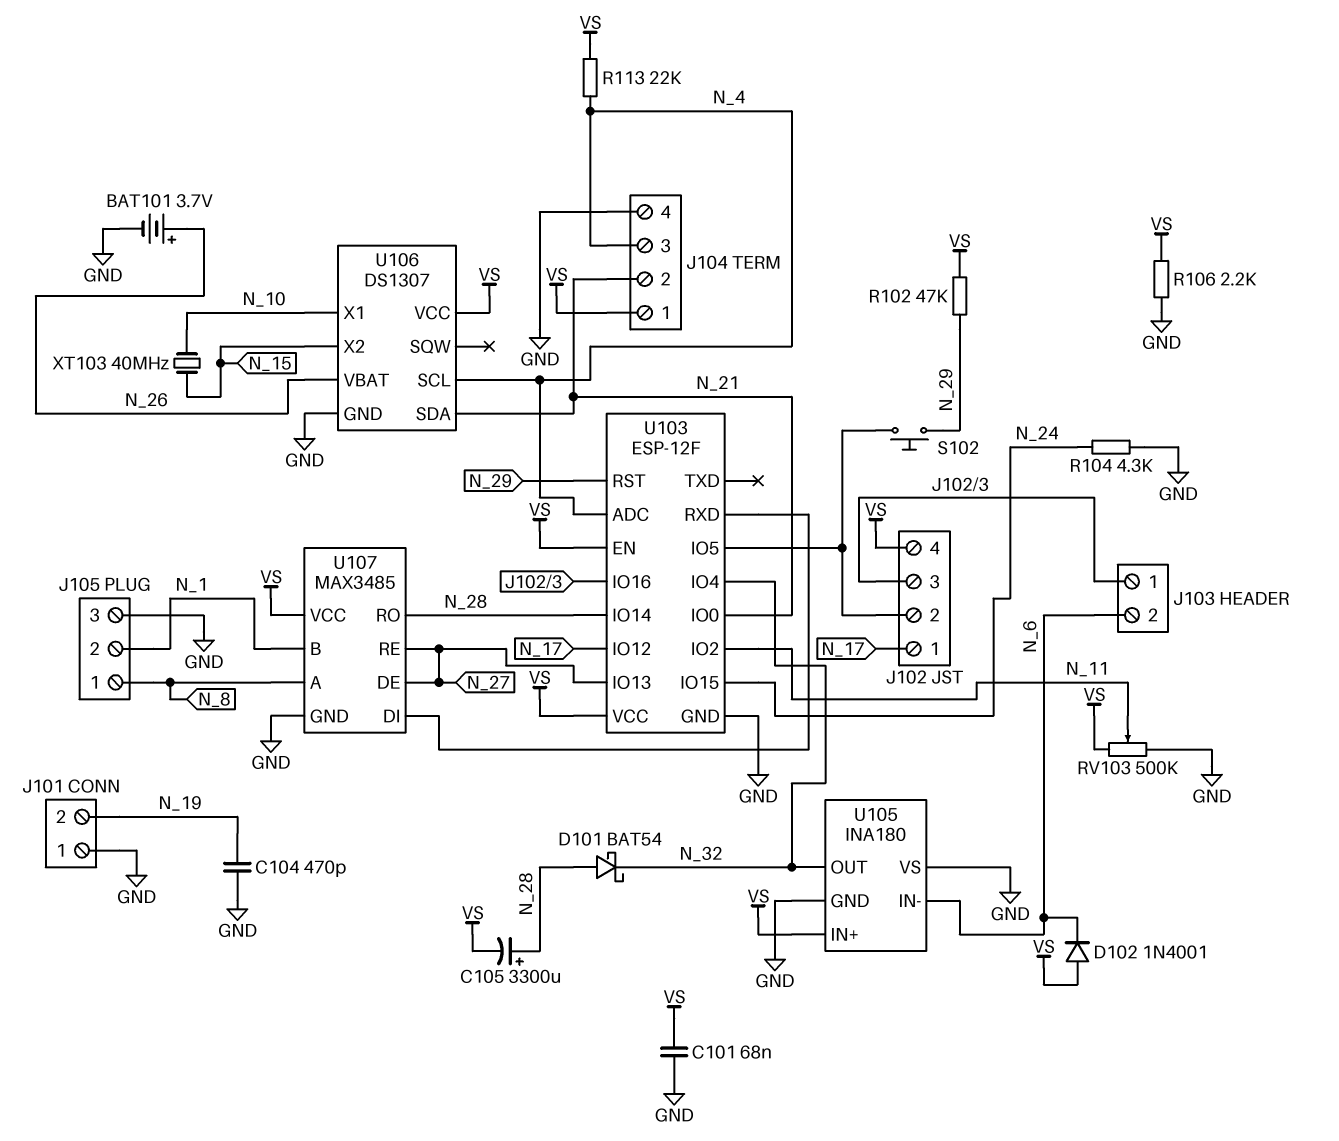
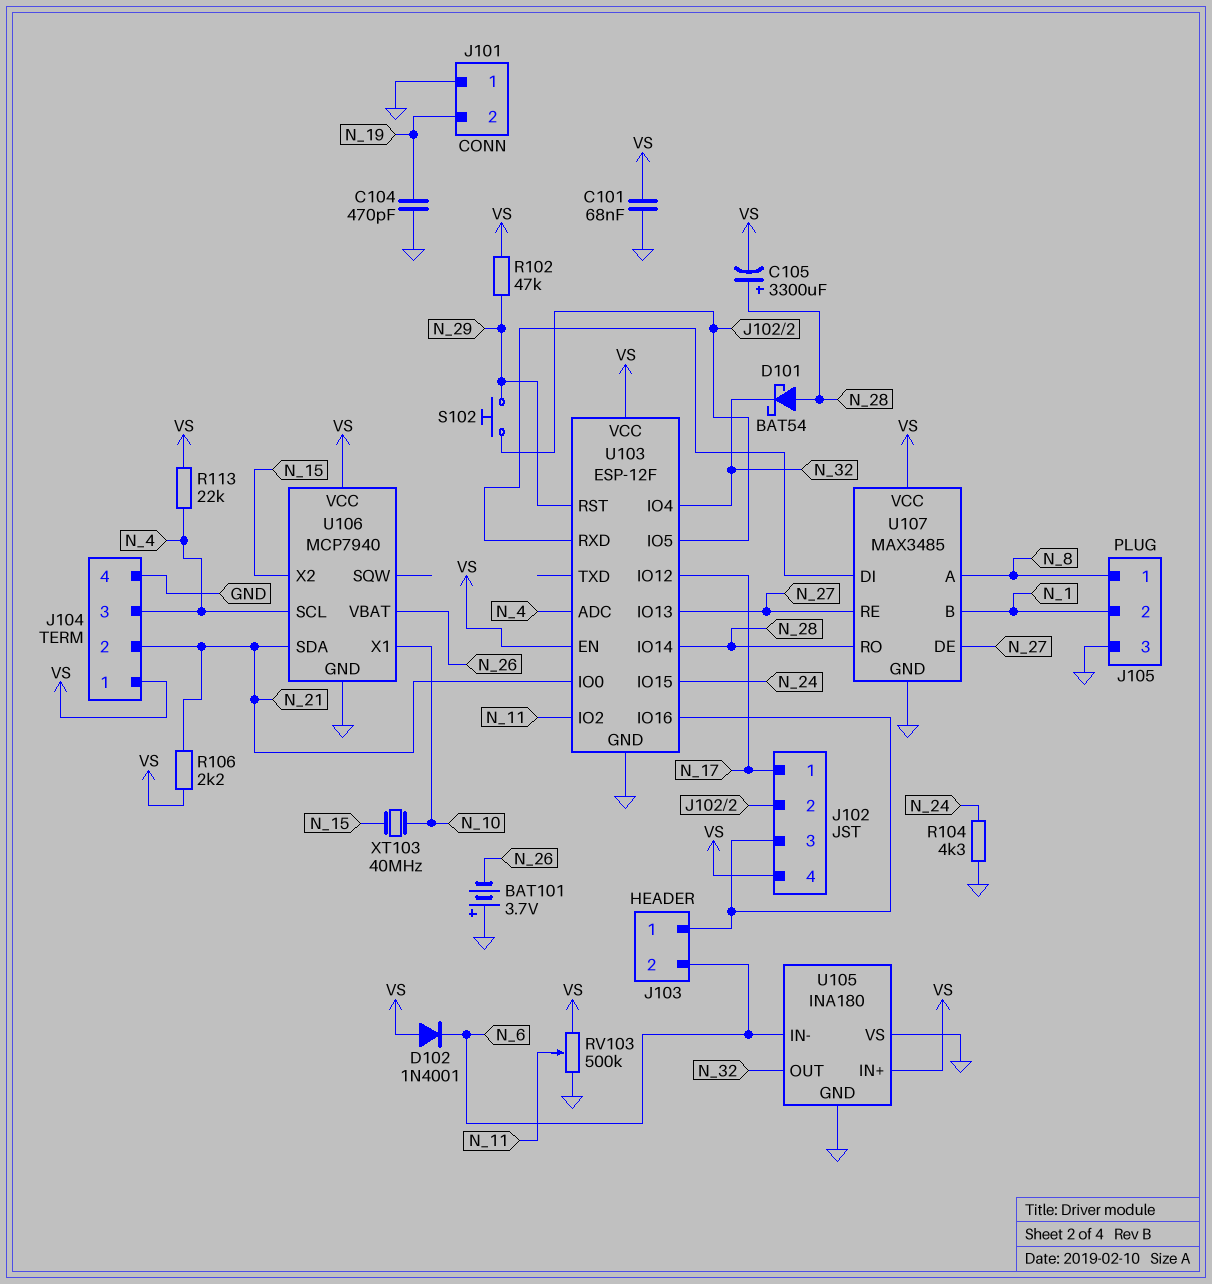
BAT101: 3.7V (plus N_26, minus GND) -> 3.7V (plus GND, minus N_26)
R106: 2.2k (GND, VS) -> 2.2k (N_21, VS)
U106: DS1307 -> MCP7940

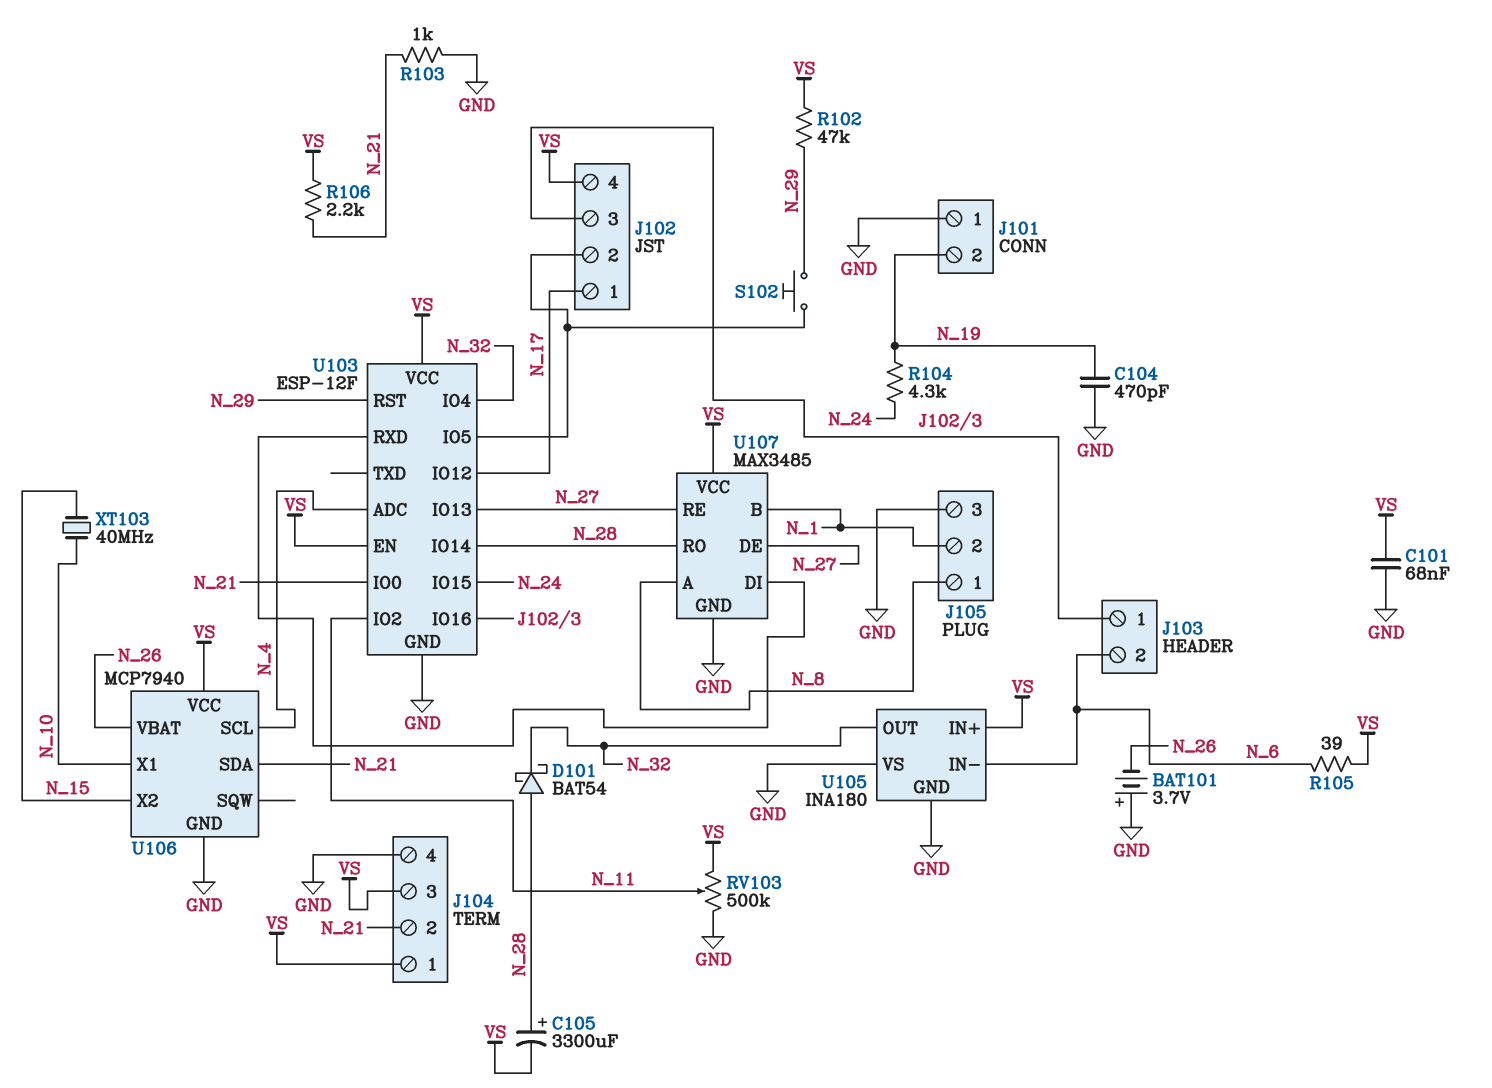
D102: diode 1N4001 (A VS, K N_6) -> none
J104 pin 3: N_4 -> VS
R103: none -> 1k (GND, N_21)
R104: 4.3k (GND, N_24) -> 4.3k (N_19, N_24)
R105: none -> 39 (N_6, VS)
R113: 22k (N_4, VS) -> none

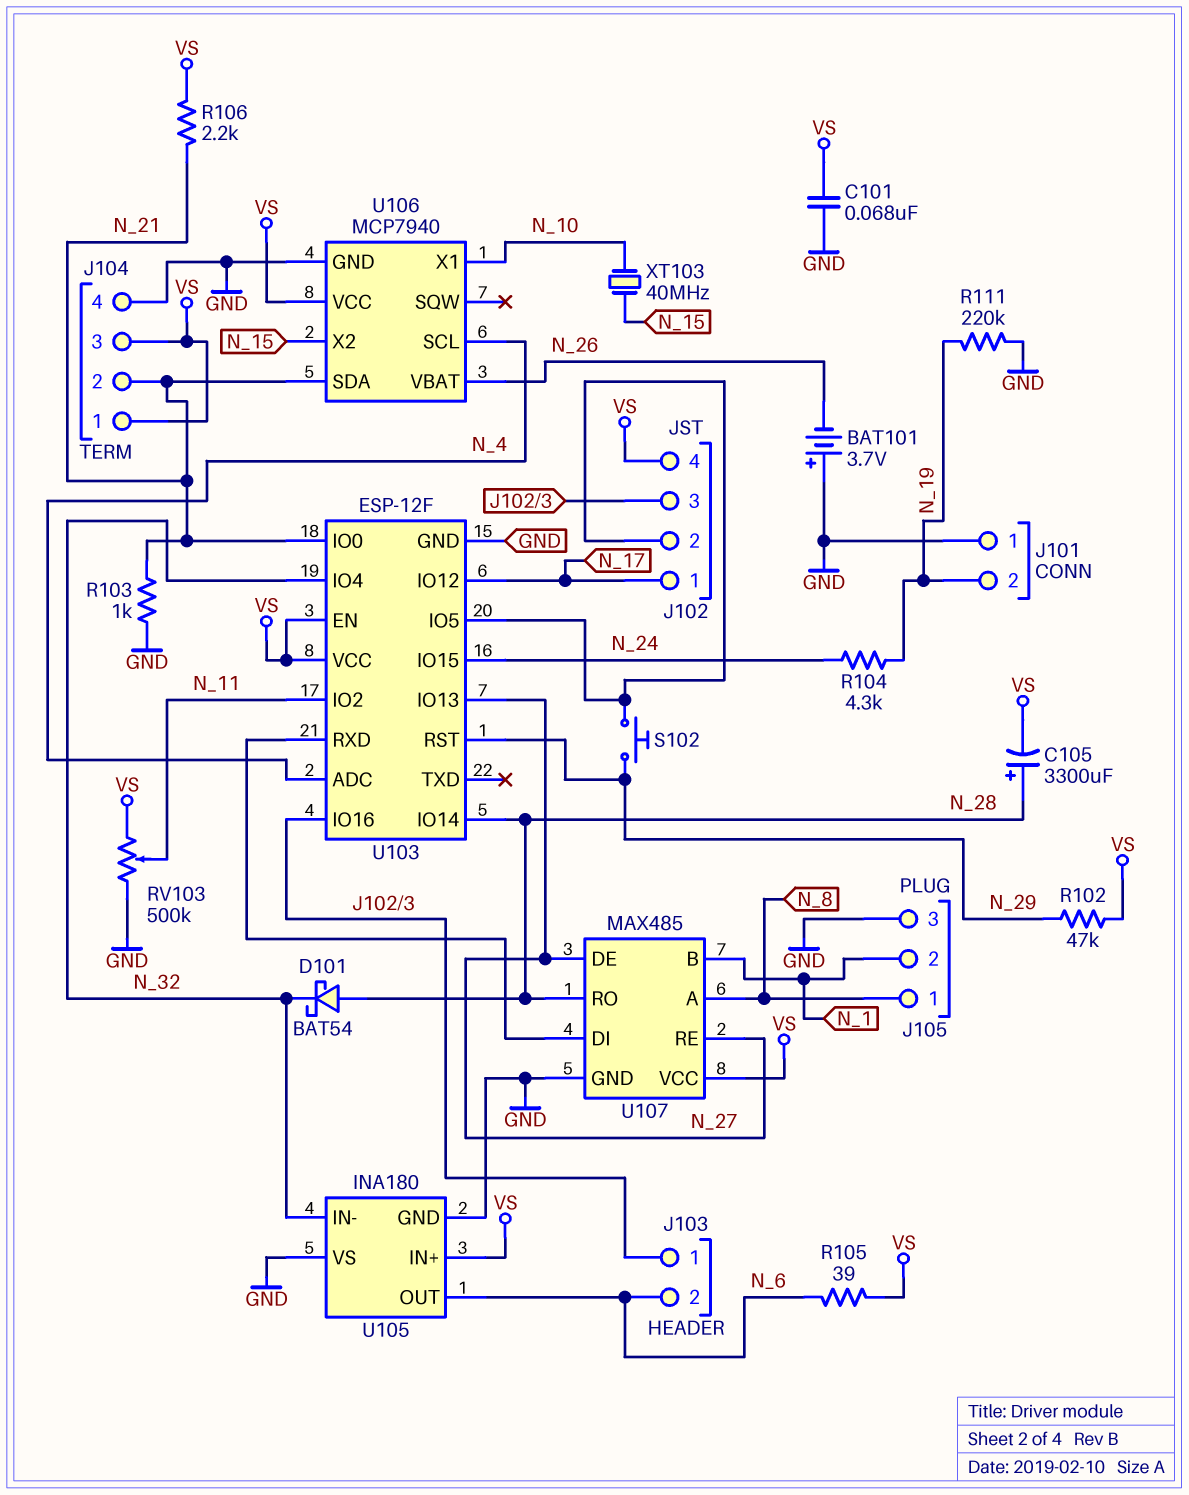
C104: 470pF (GND, N_19) -> none
R111: none -> 220k (GND, N_19)
U105 pin IN-: N_6 -> N_32
U105 pin OUT: N_32 -> N_6
U107: MAX3485 -> MAX485

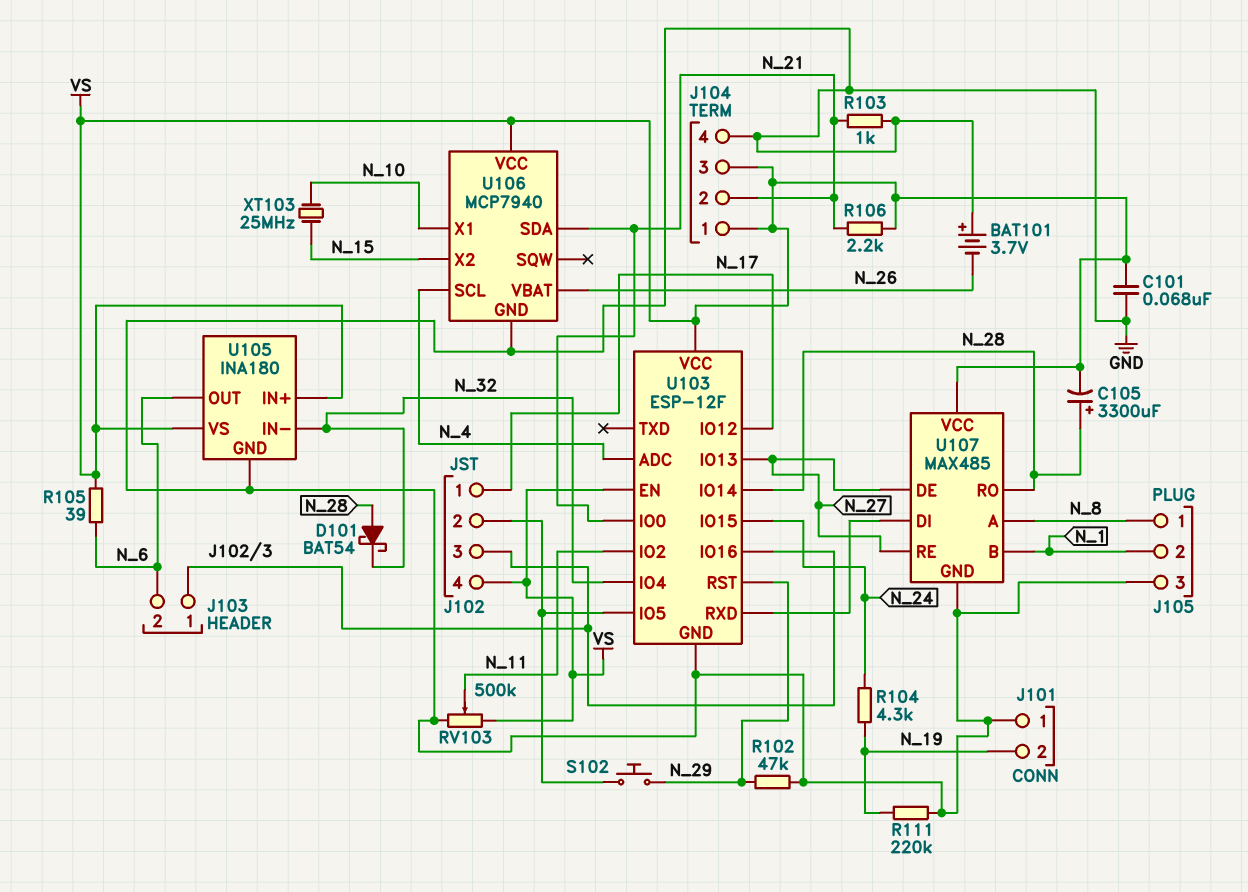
R102: 47k (N_29, VS) -> 47k (GND, N_29)
U105 pin VS: GND -> VS
XT103: 40MHz (N_10, N_15) -> 25MHz (N_10, N_15)

